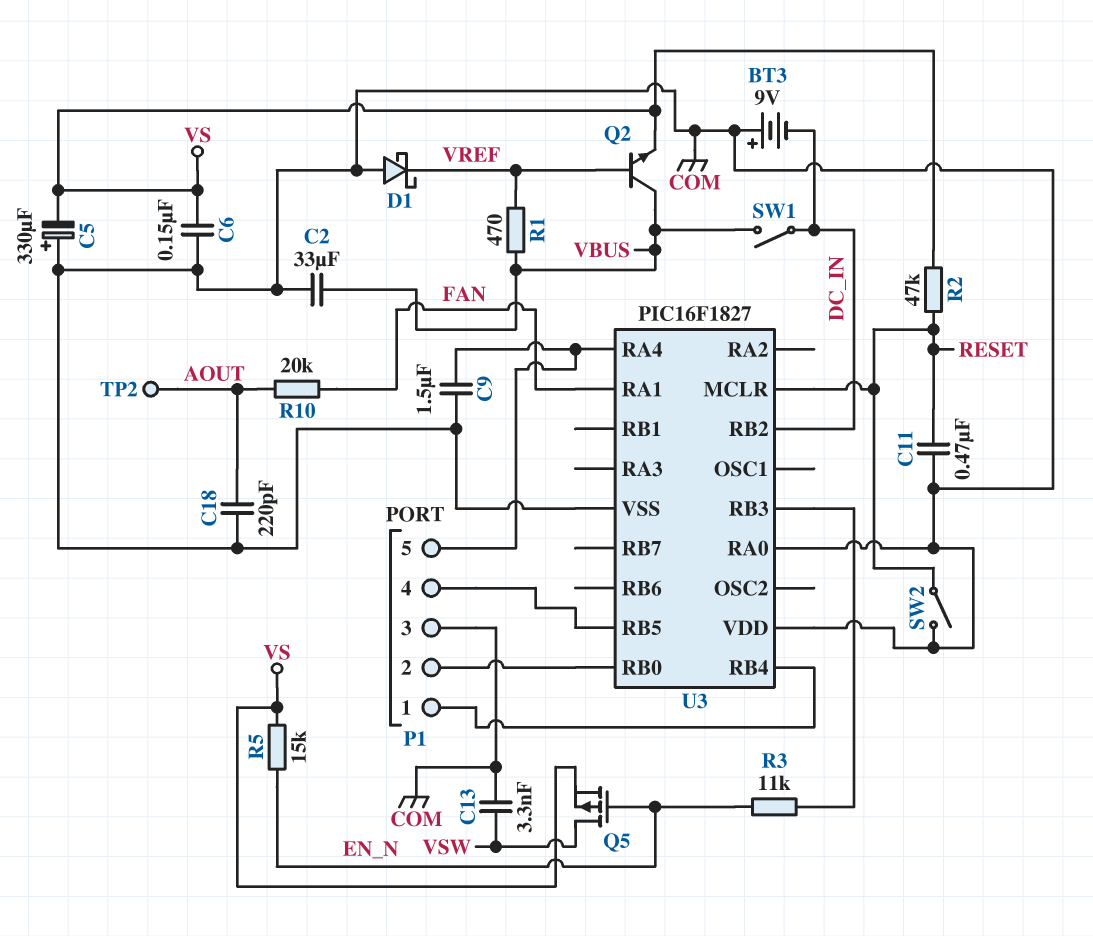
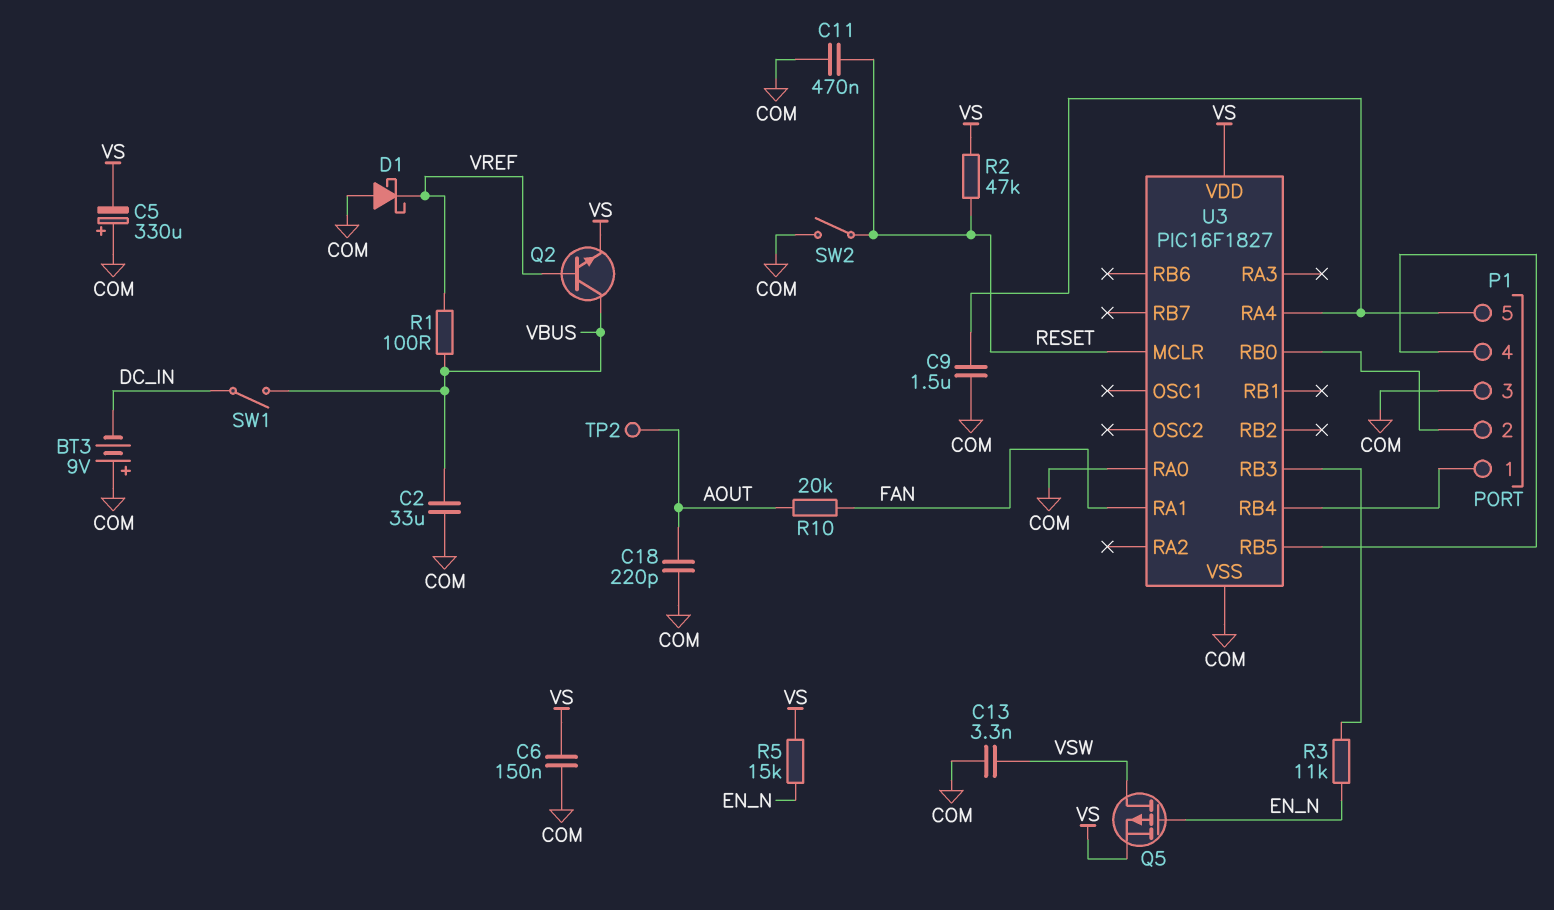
R1: 470 (VBUS, VREF) -> 100 (VBUS, VREF)
U3 pin RB2: DC_IN -> none
U3 pin VDD: COM -> VS

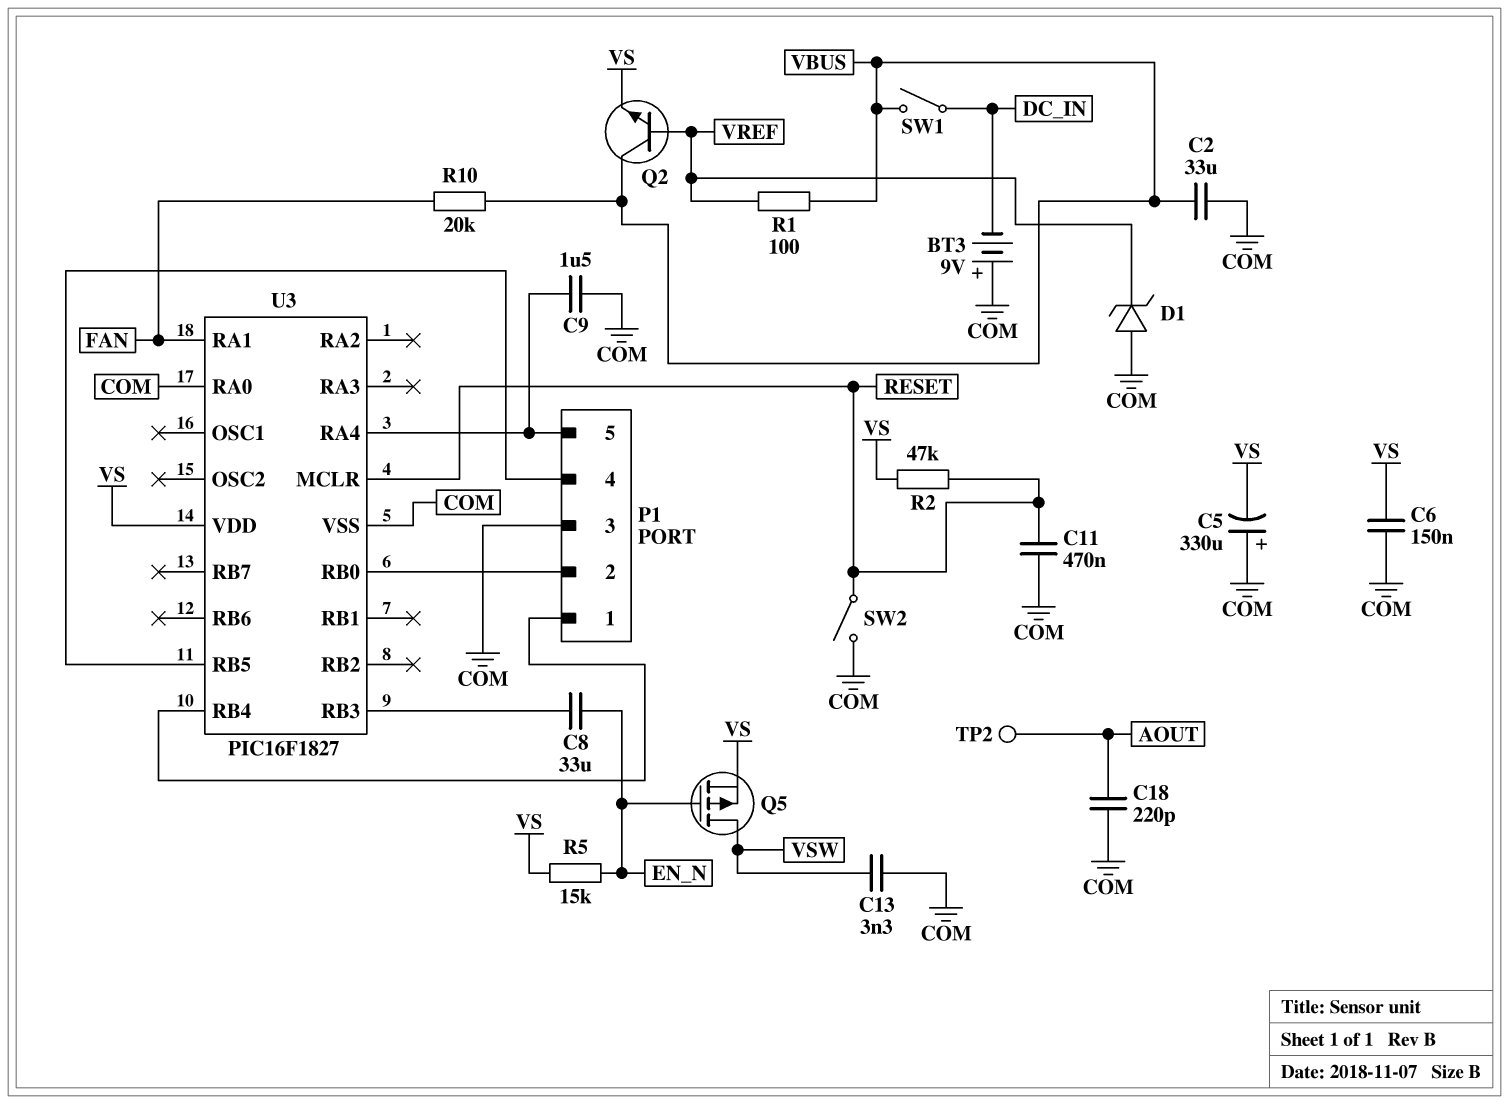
C8: none -> 33uF (EN_N, U3/RB3)
D1: schottky (A COM, K VREF) -> zener (A COM, K VREF)
R3: 11k (EN_N, U3/RB3) -> none
R10: 20k (AOUT, FAN) -> 20k (FAN, VBUS)

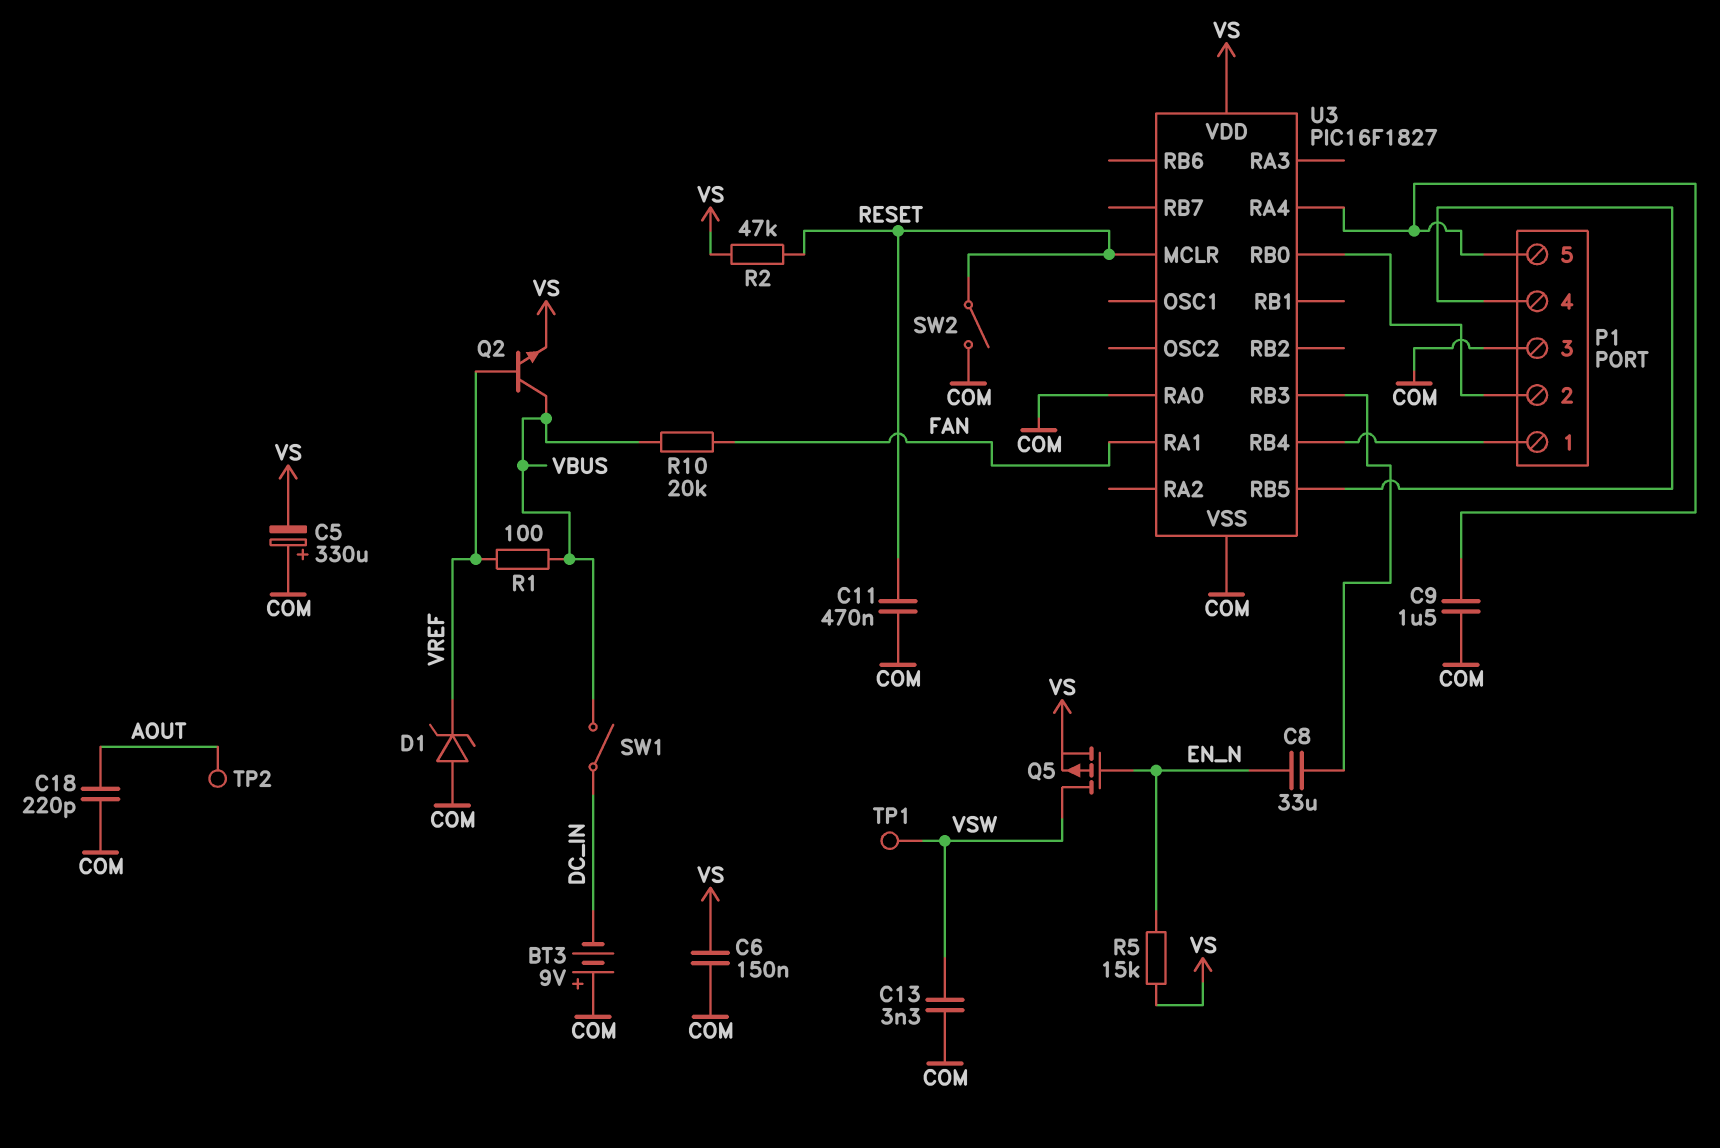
C2: 33uF (COM, VBUS) -> none
TP1: none -> test point (VSW)

